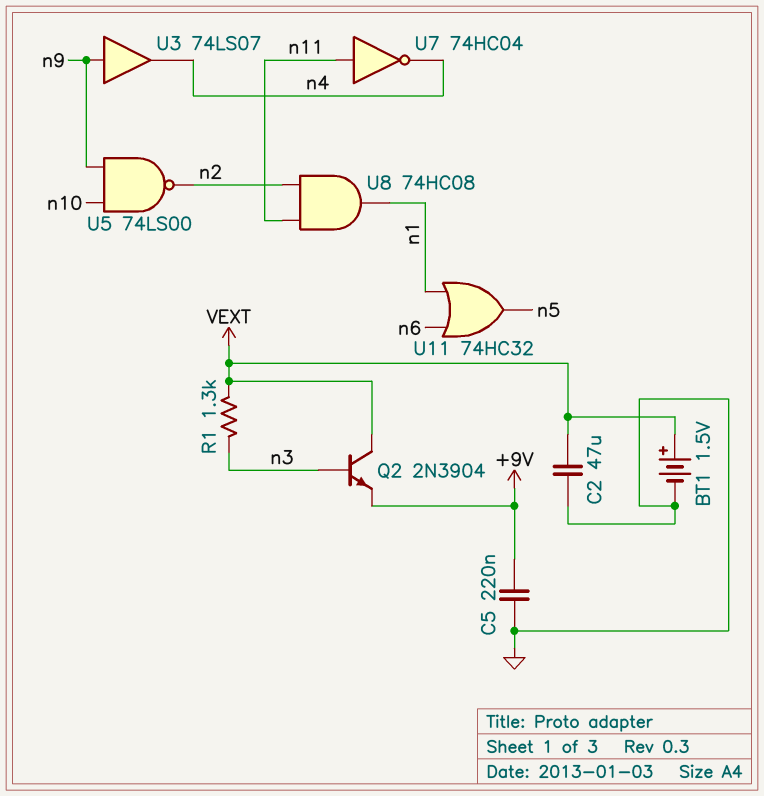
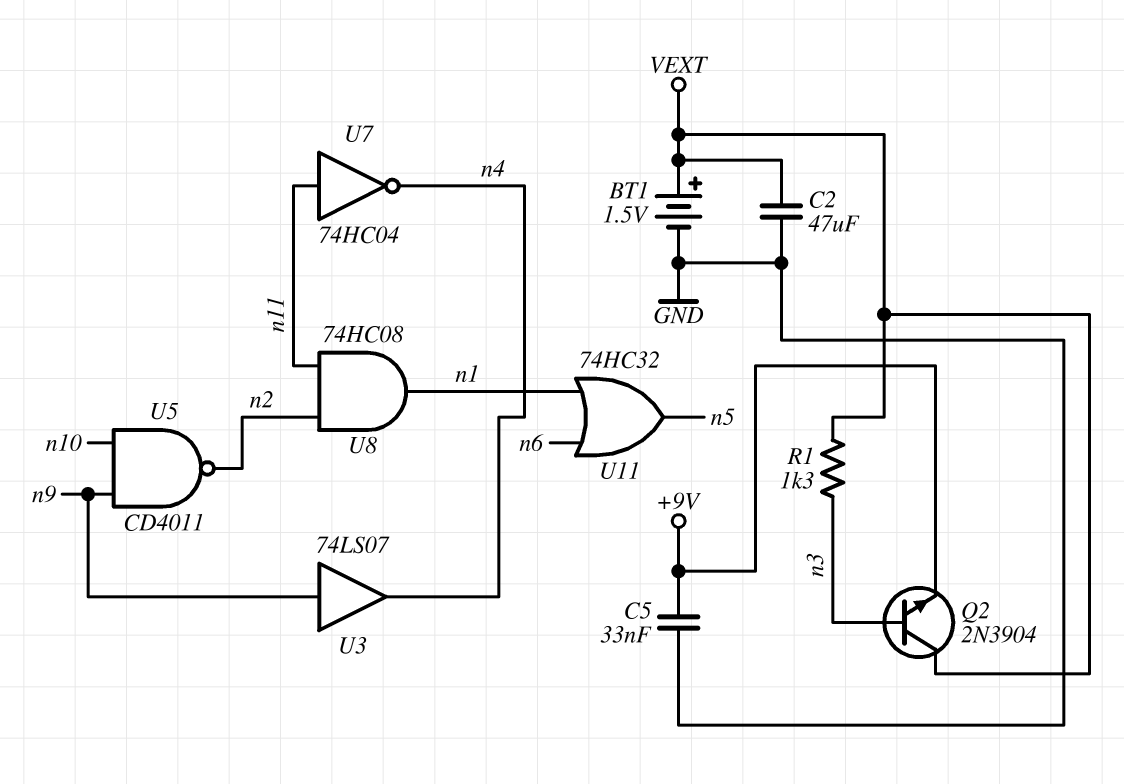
C5: 220nF (+9V, GND) -> 33nF (+9V, GND)
U5: NAND 74LS00 (in n9, in n10, out n2) -> NAND CD4011 (in n9, in n10, out n2)

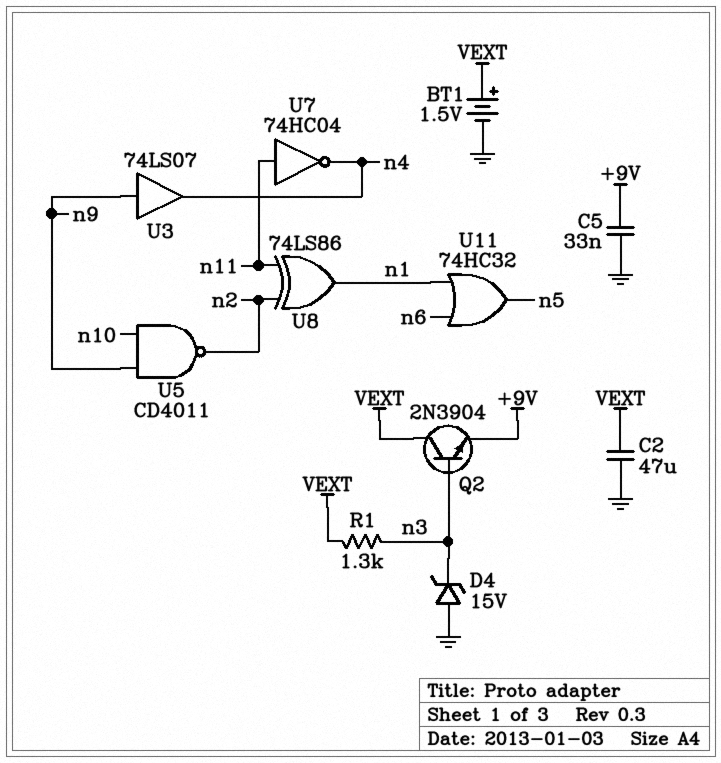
D4: none -> zener 15V (A GND, K n3)
U8: AND 74HC08 (in n2, in n11, out n1) -> XOR 74LS86 (in n2, in n11, out n1)

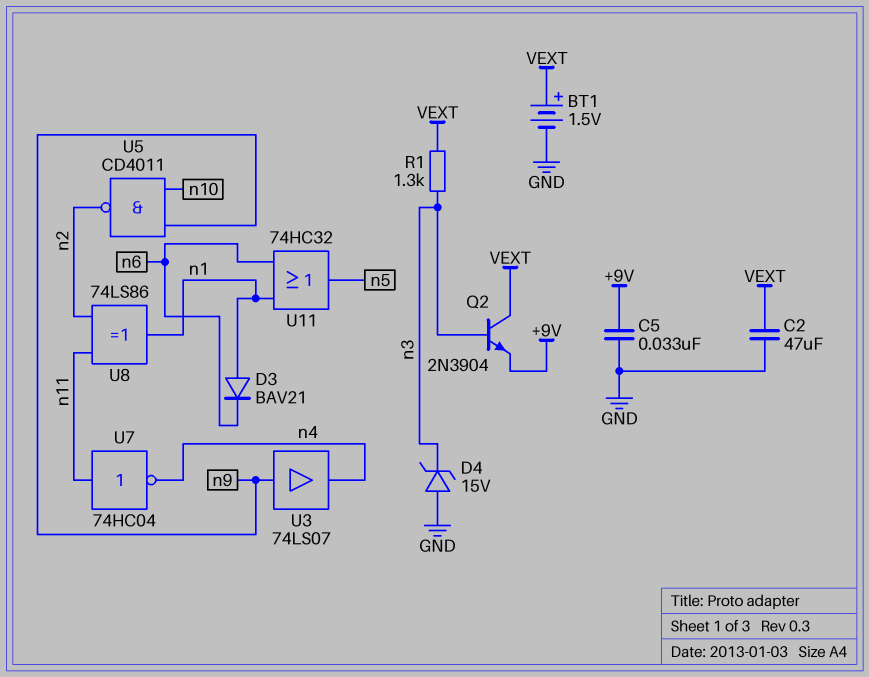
D3: none -> diode BAV21 (A n1, K n6)

